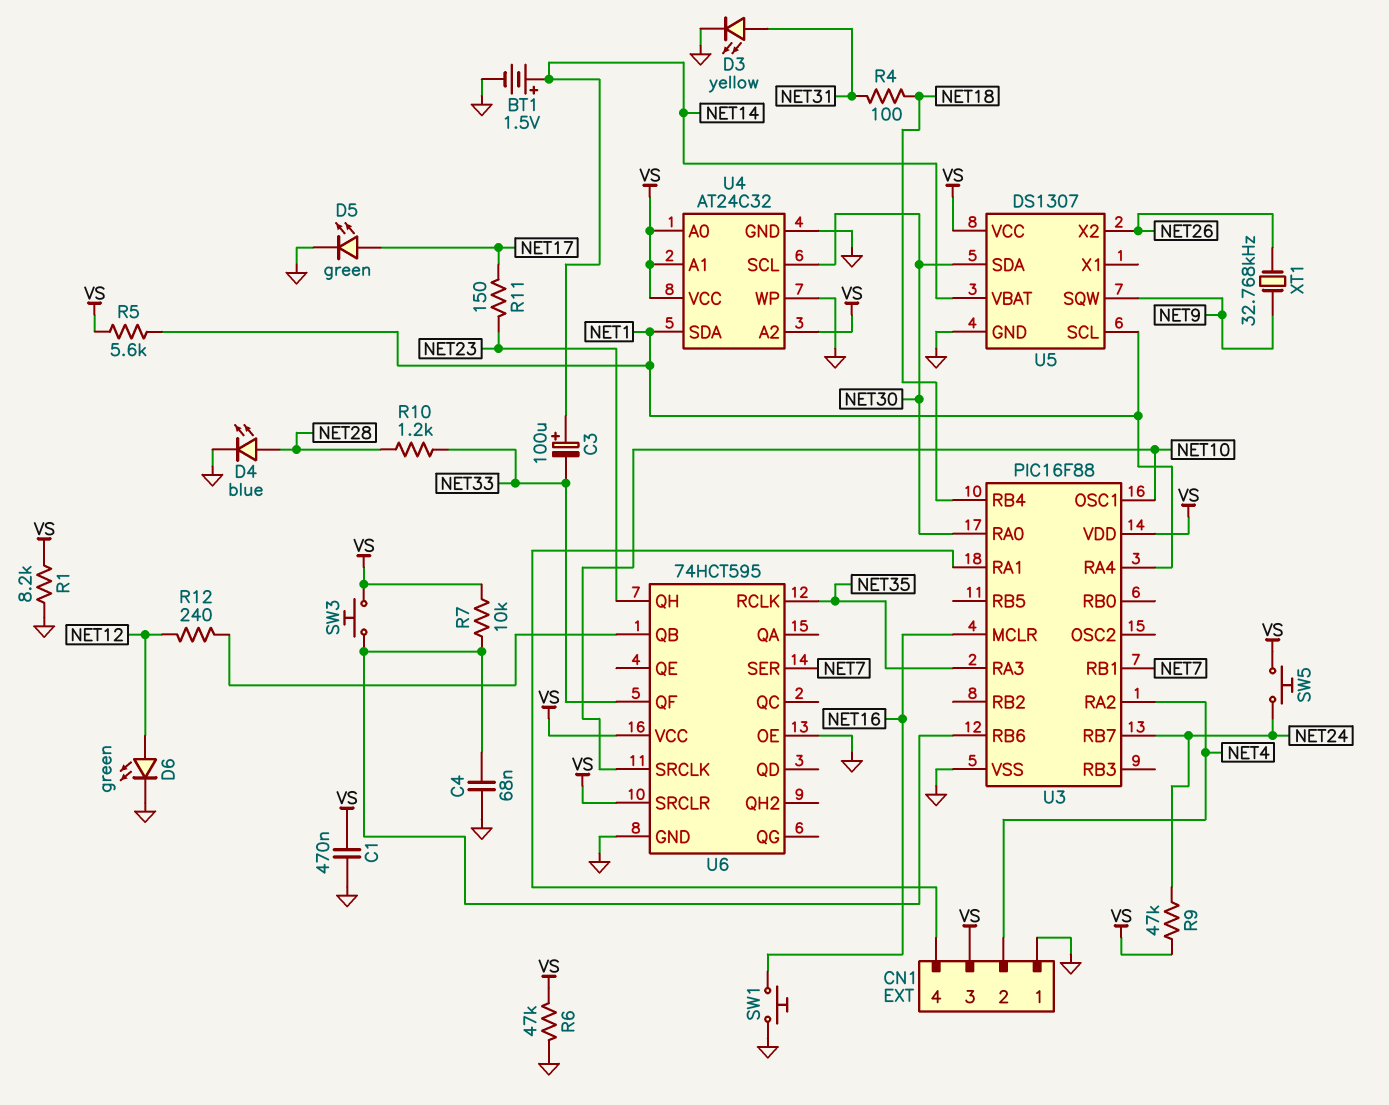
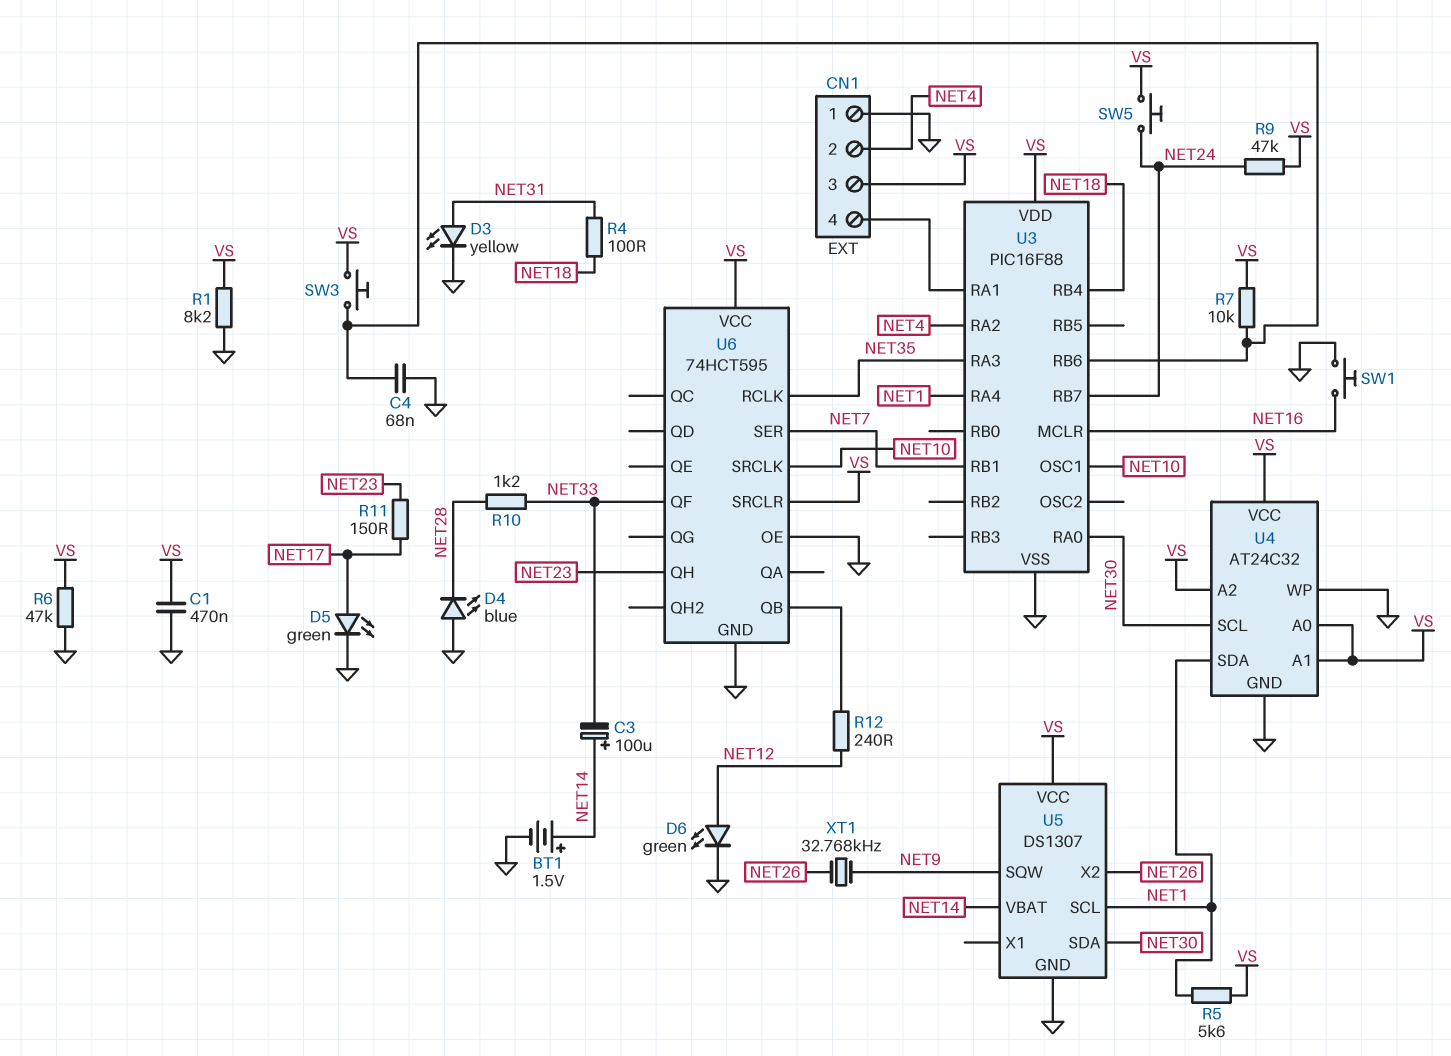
D4: LED blue (A NET28, K GND) -> LED blue (A GND, K NET28)

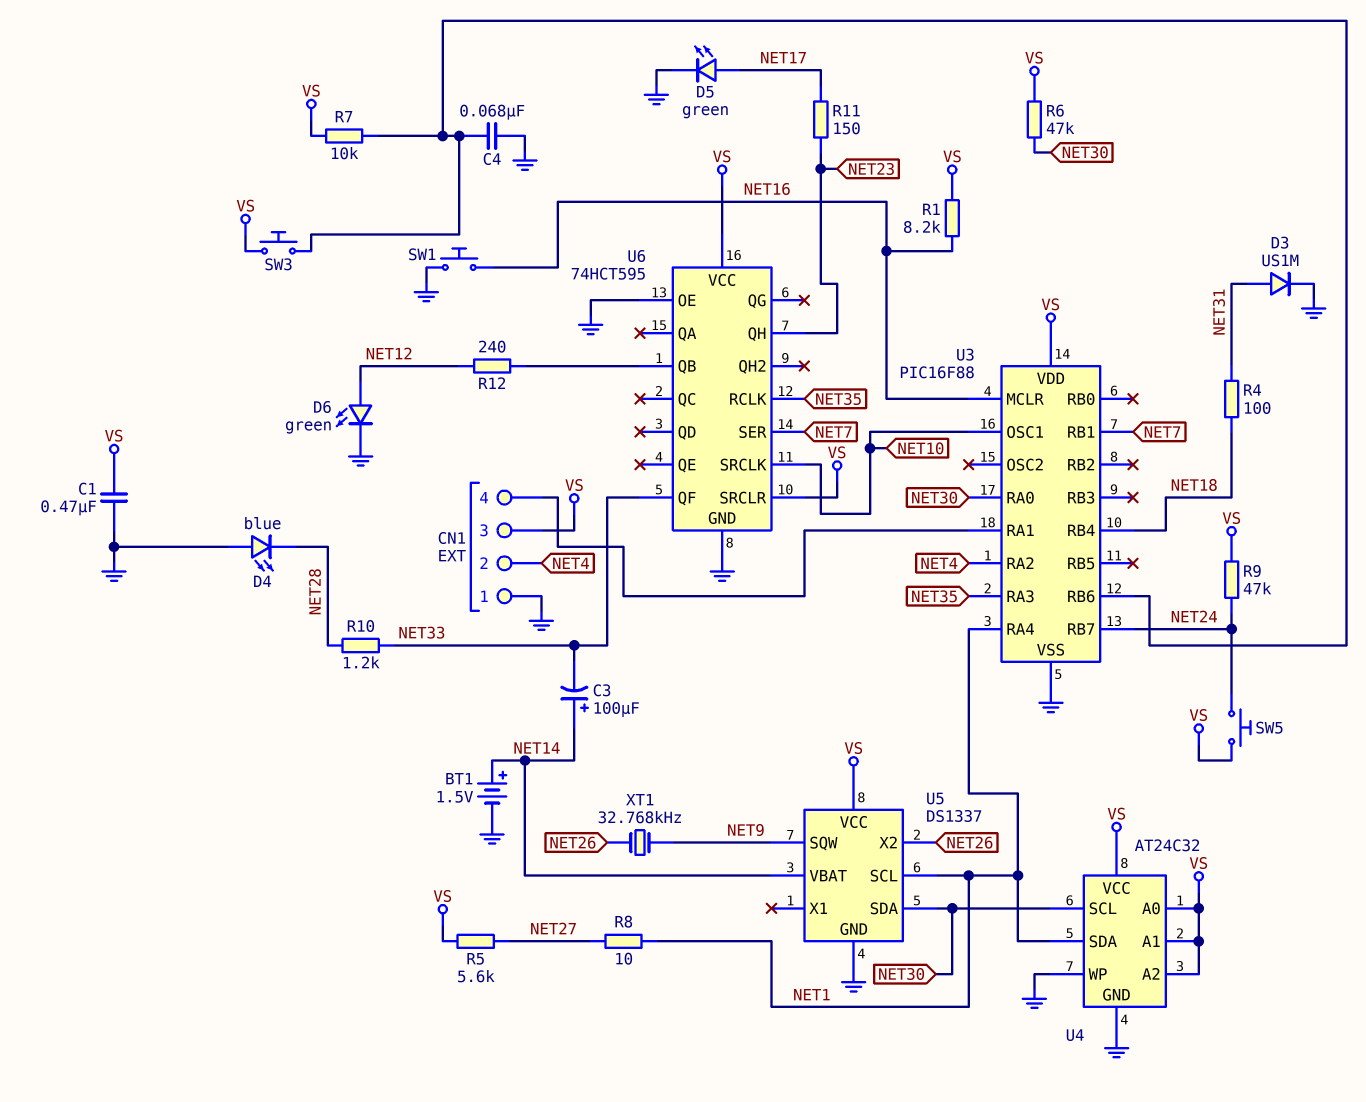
D3: LED yellow (A NET31, K GND) -> diode US1M (A NET31, K GND)
R1: 8.2k (GND, VS) -> 8.2k (NET16, VS)
R5: 5.6k (NET1, VS) -> 5.6k (NET27, VS)
R6: 47k (GND, VS) -> 47k (NET30, VS)
R8: none -> 10 (NET1, NET27)
U5: DS1307 -> DS1337

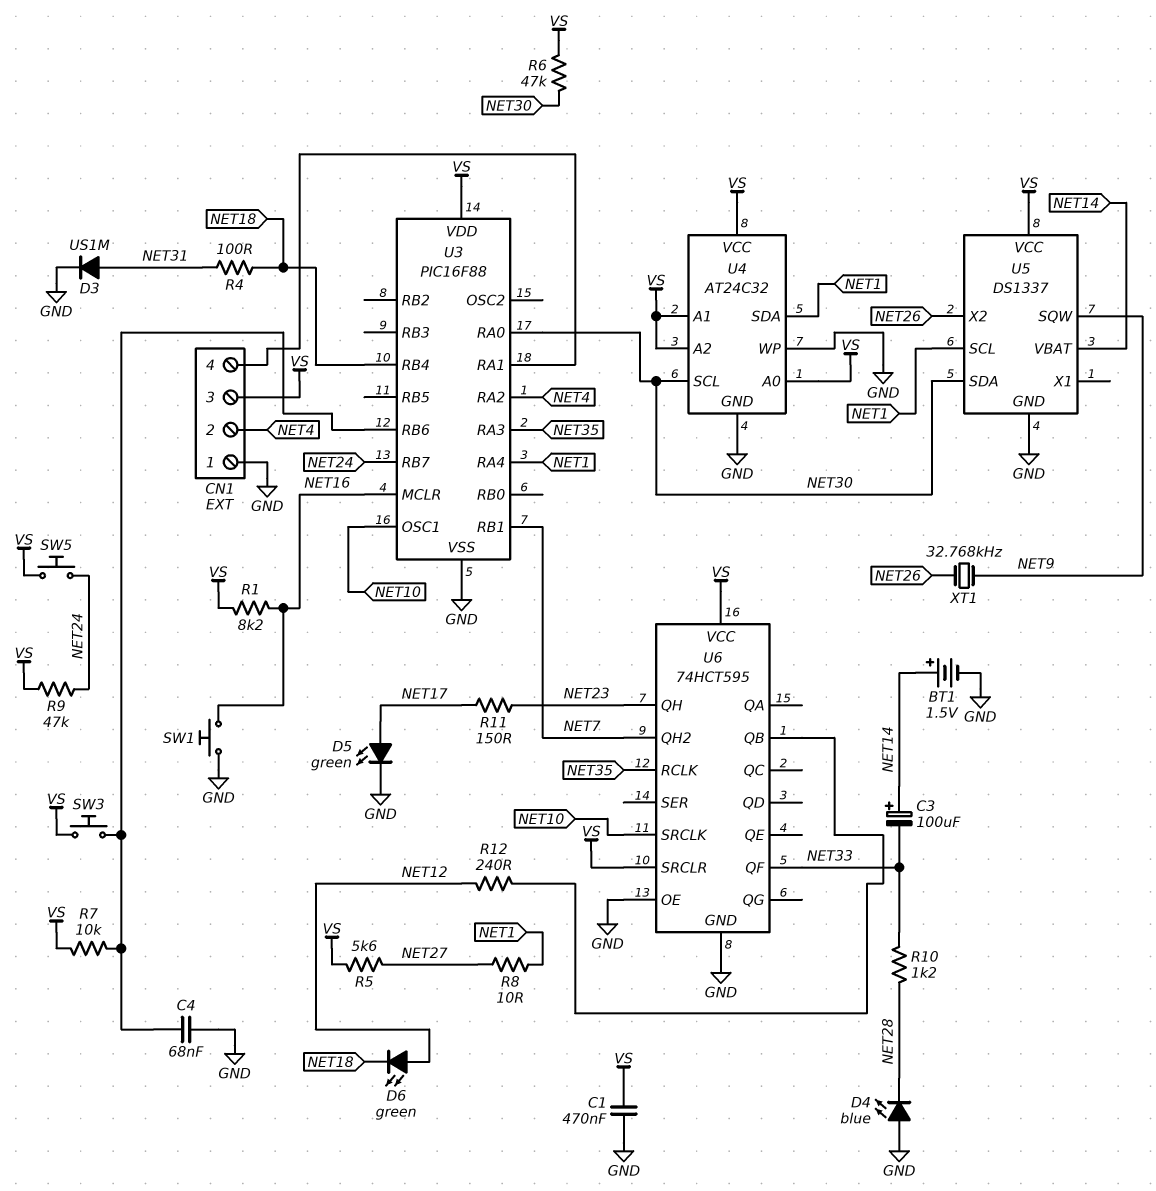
D6: LED green (A NET12, K GND) -> LED green (A NET12, K NET18)
U6 pin QH2: none -> NET7
U6 pin SER: NET7 -> none

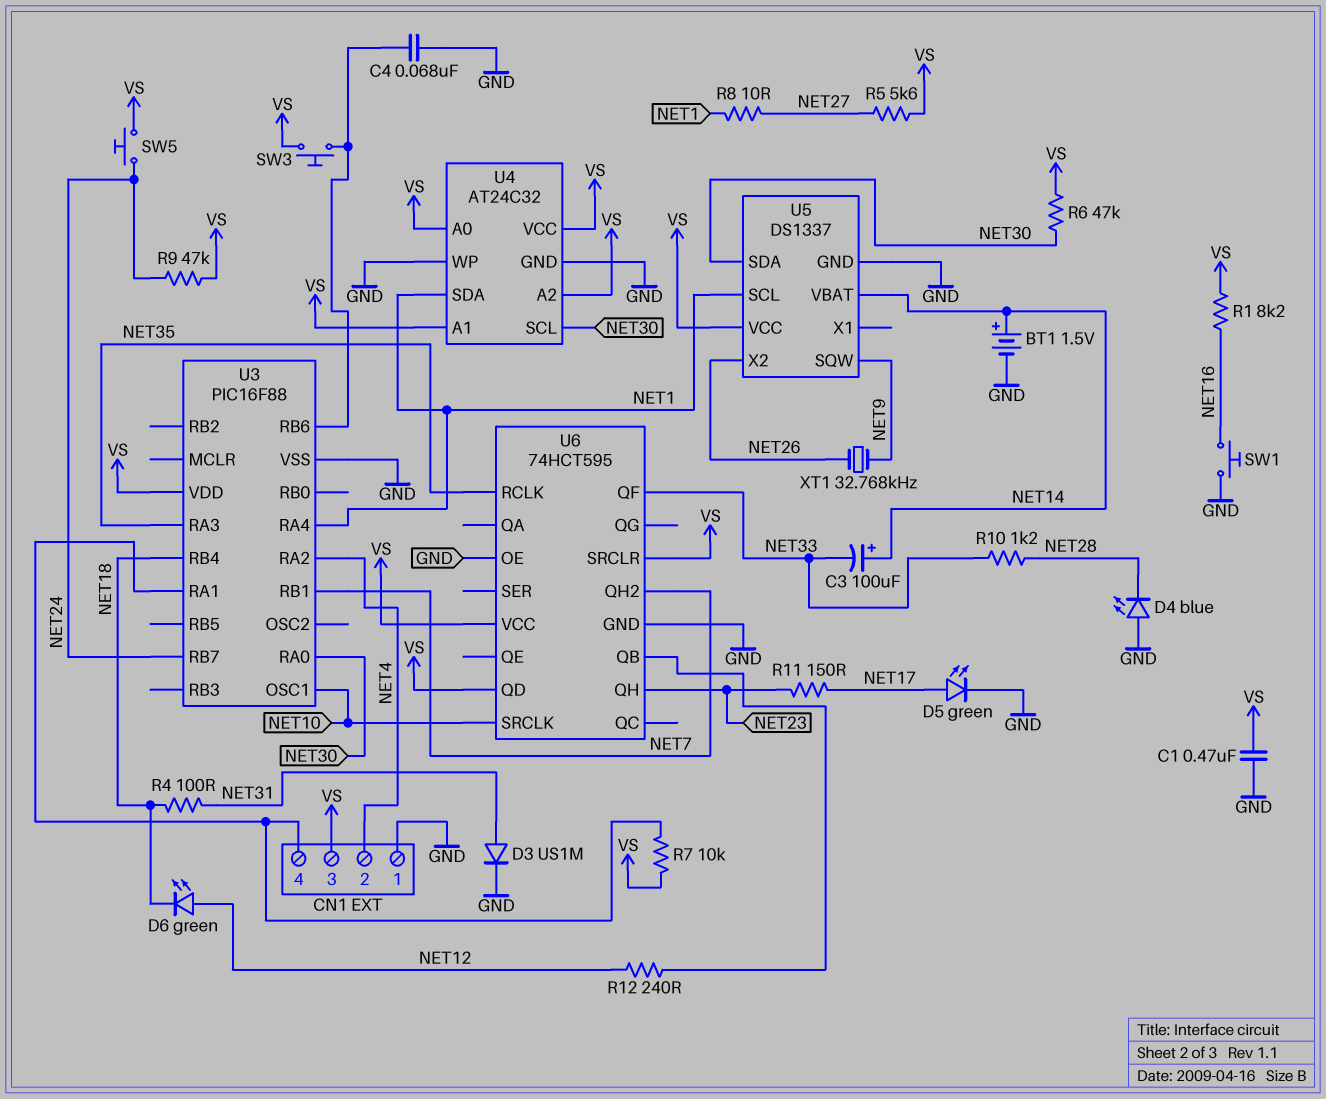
R7: 10k (U3/RB6, VS) -> 10k (CN1/4, VS)
U3 pin MCLR: NET16 -> none
U6 pin QD: none -> VS

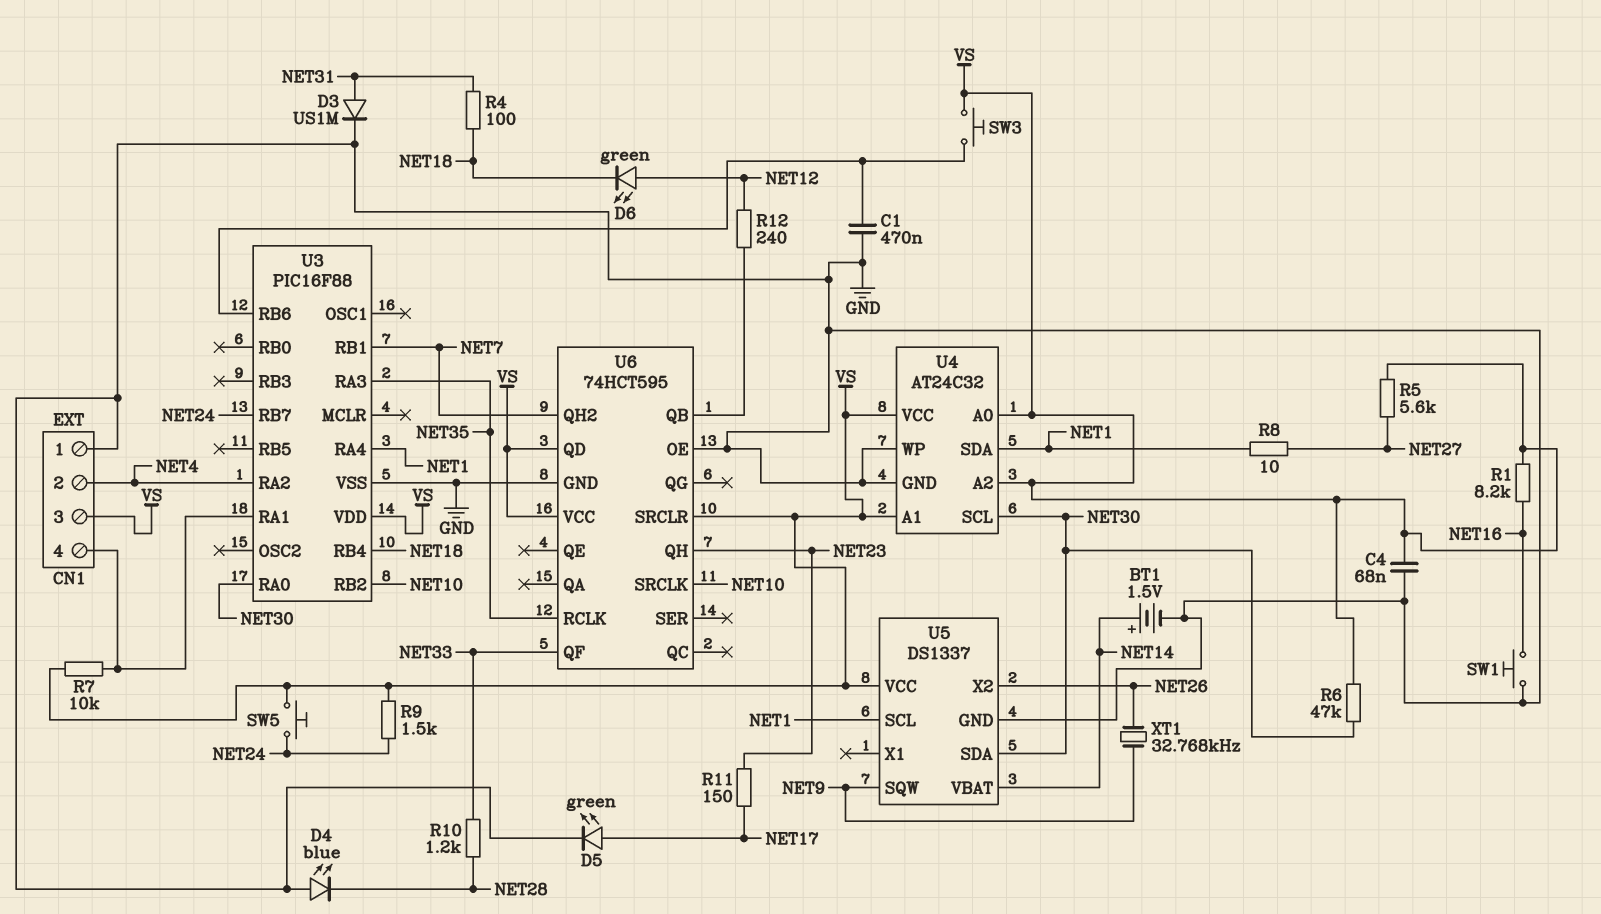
C1: 470nF (GND, VS) -> 470nF (GND, U3/RB6)
C3: 100uF (plus NET14, minus NET33) -> none
C4: 68nF (GND, U3/RB6) -> 68nF (GND, VS)
R9: 47k (NET24, VS) -> 1.5k (NET24, VS)
U3 pin OSC1: NET10 -> none
U3 pin RB2: none -> NET10

